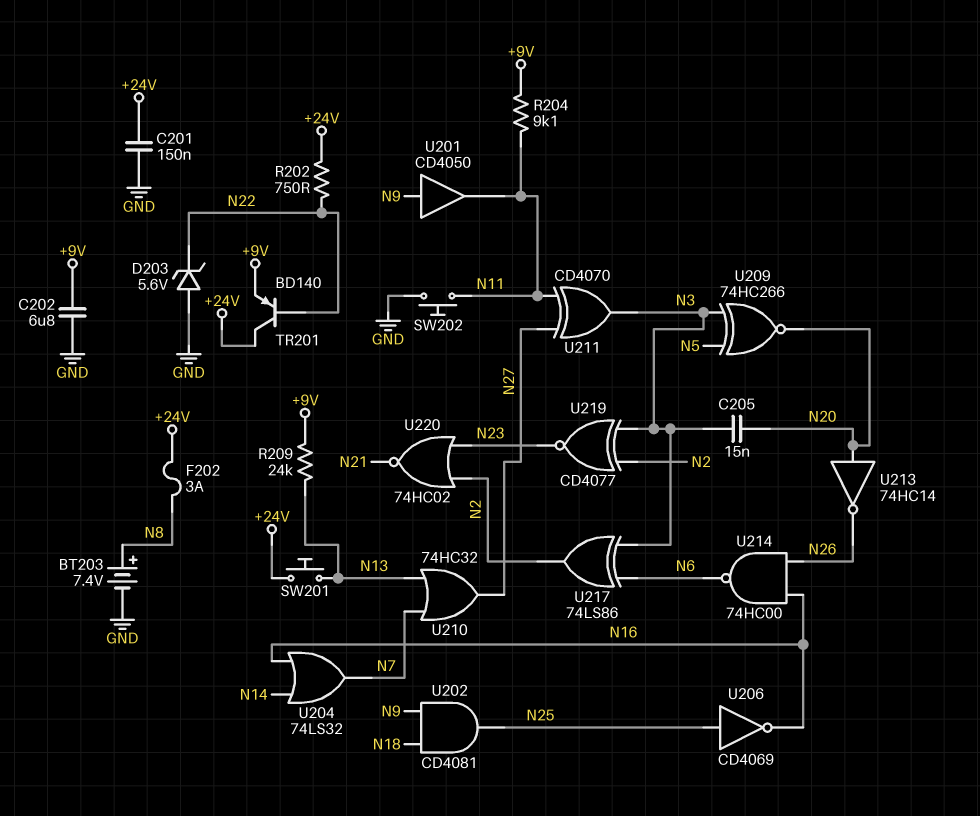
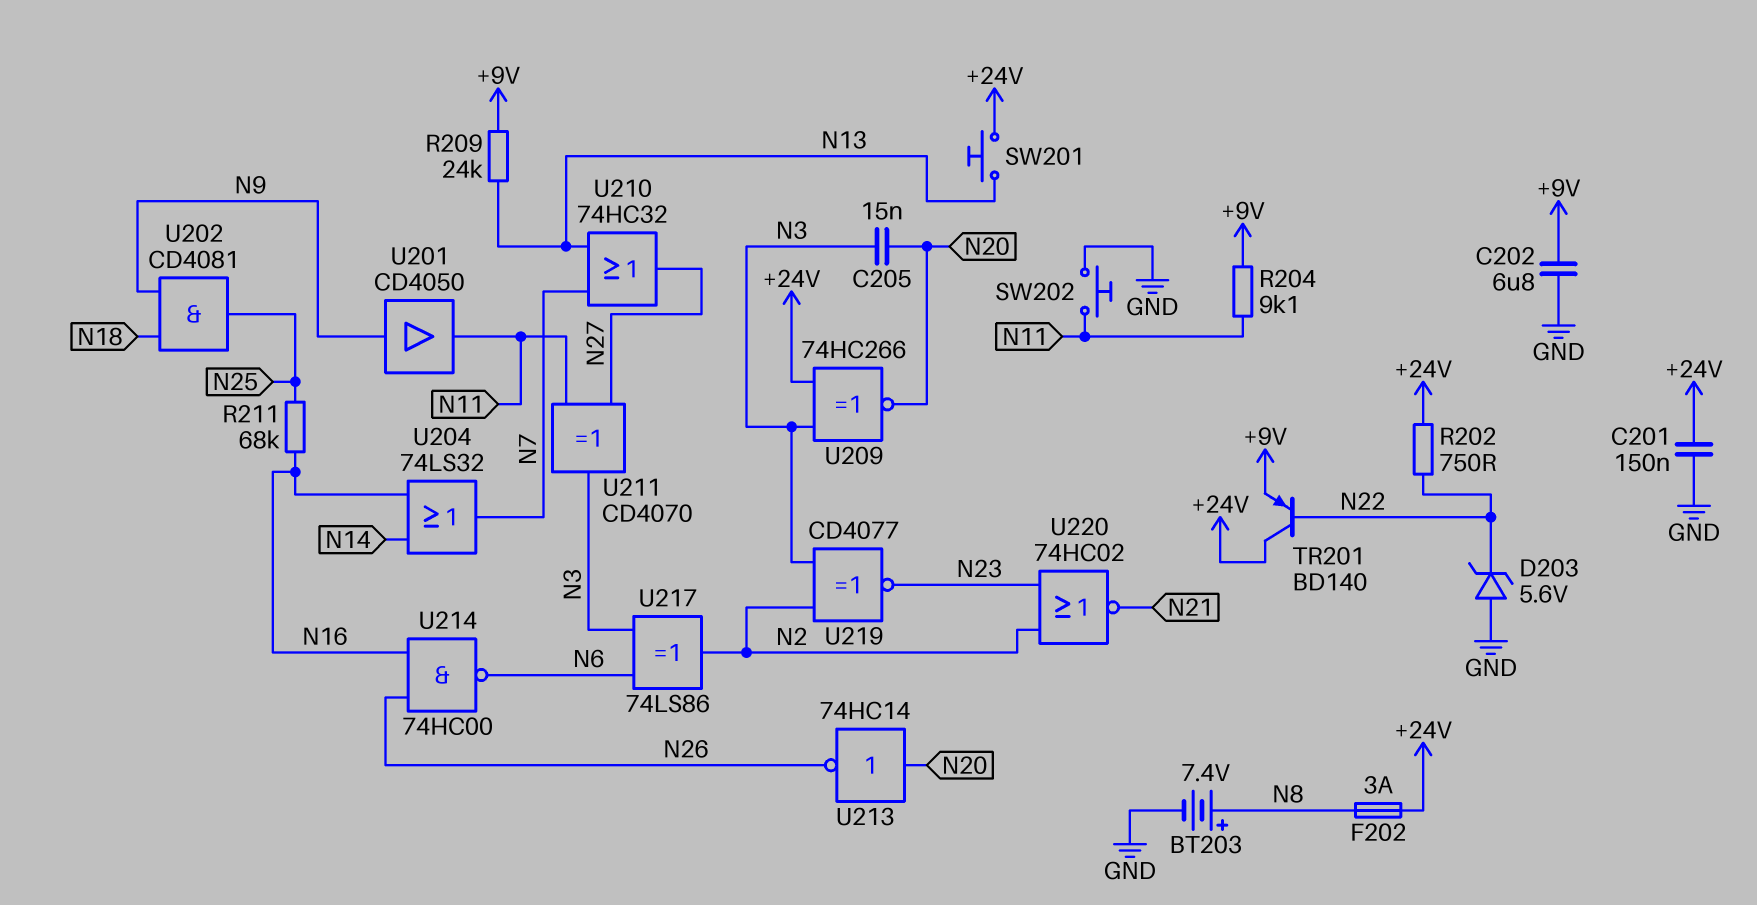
R211: none -> 68k (N16, N25)
U206: NOT CD4069 (in N25, out N16) -> none
U209: XNOR 74HC266 (in N3, in N5, out N20) -> XNOR 74HC266 (in +24V, in N3, out N20)

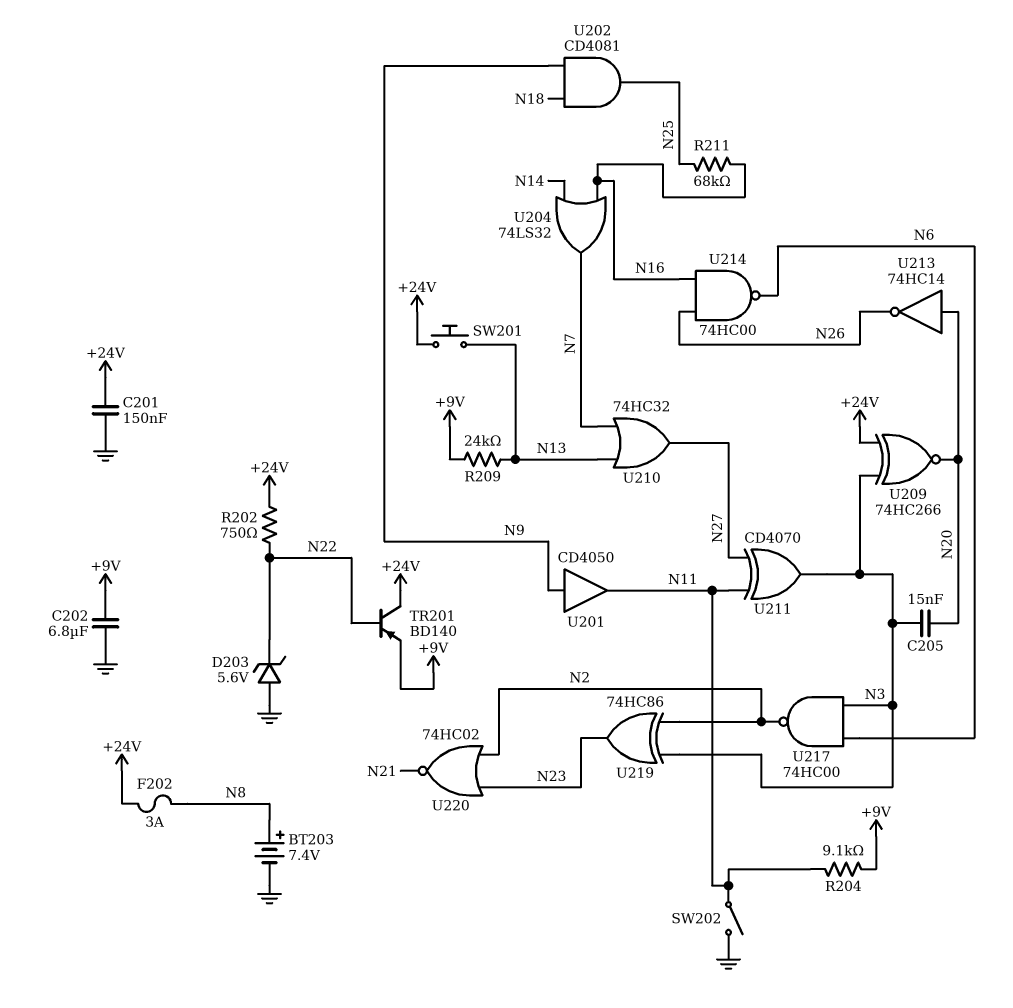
SW202: button (GND, N11) -> switch (GND, N11)
U217: XOR 74LS86 (in N3, in N6, out N2) -> NAND 74HC00 (in N3, in N6, out N2)
U219: XNOR CD4077 (in N2, in N3, out N23) -> XOR 74HC86 (in N2, in N3, out N23)

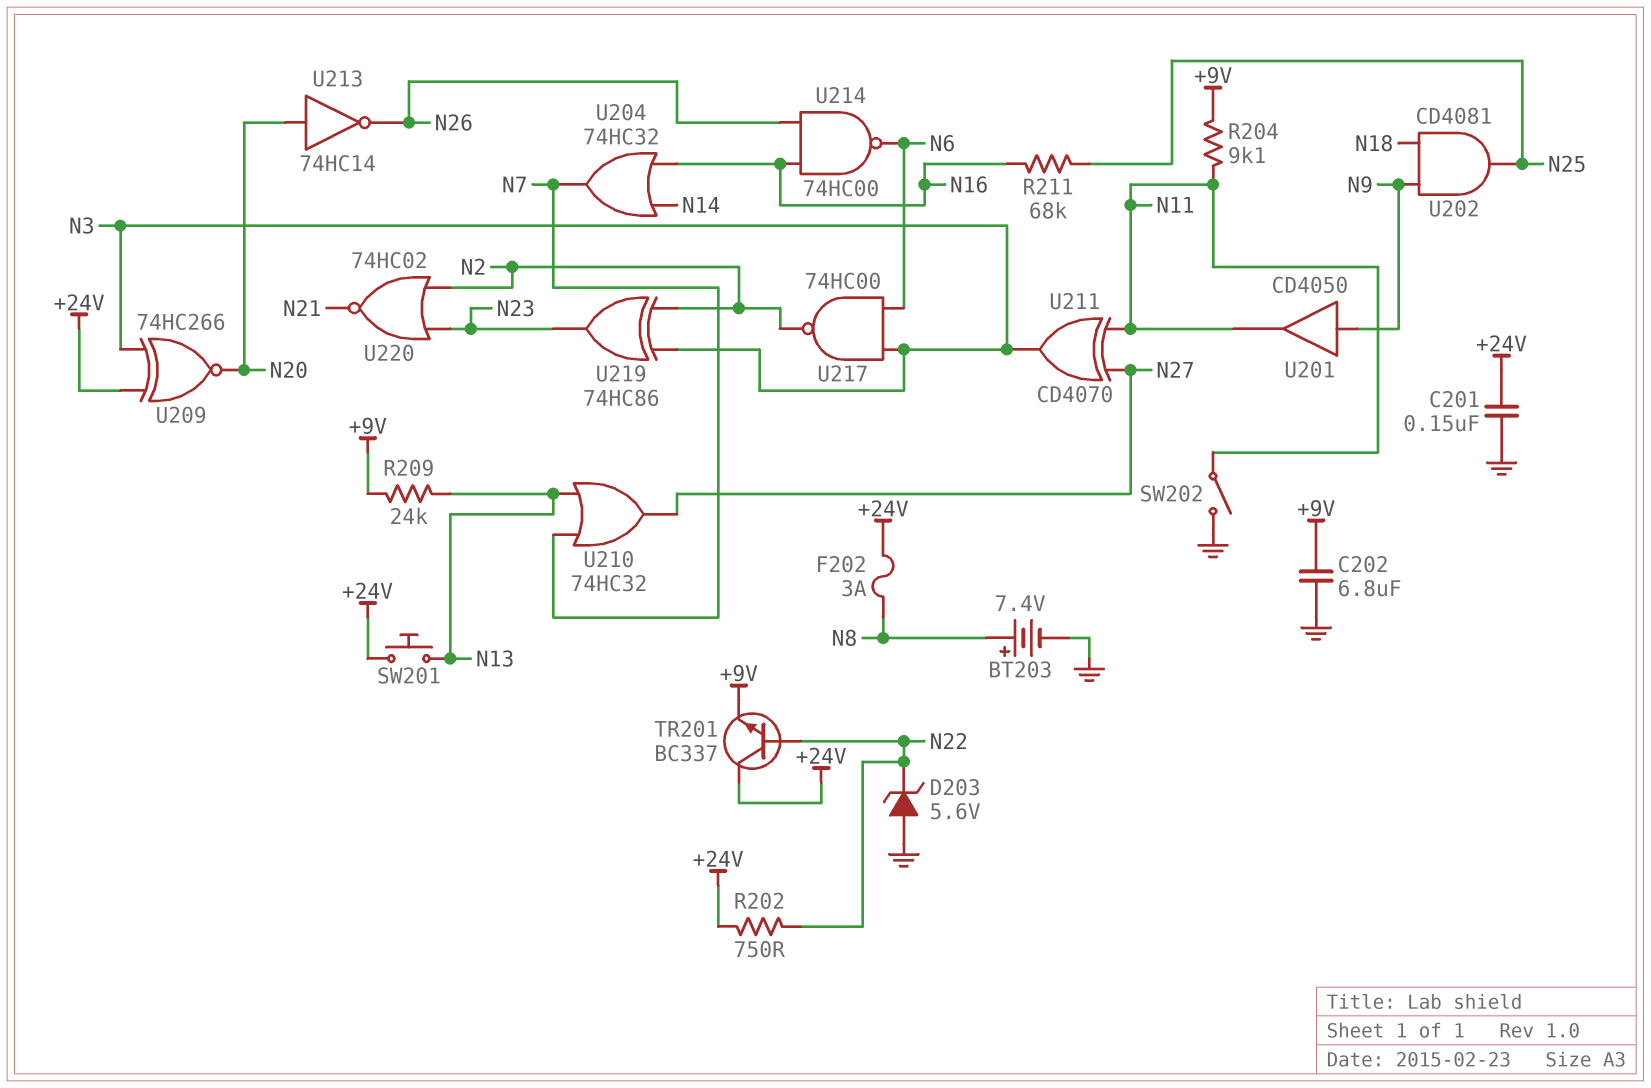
C205: 15nF (N3, N20) -> none
TR201: PNP BD140 (B N22, C +24V, E +9V) -> NPN BC337 (B N22, C +24V, E +9V)
U204: OR 74LS32 (in N14, in N16, out N7) -> OR 74HC32 (in N14, in N16, out N7)

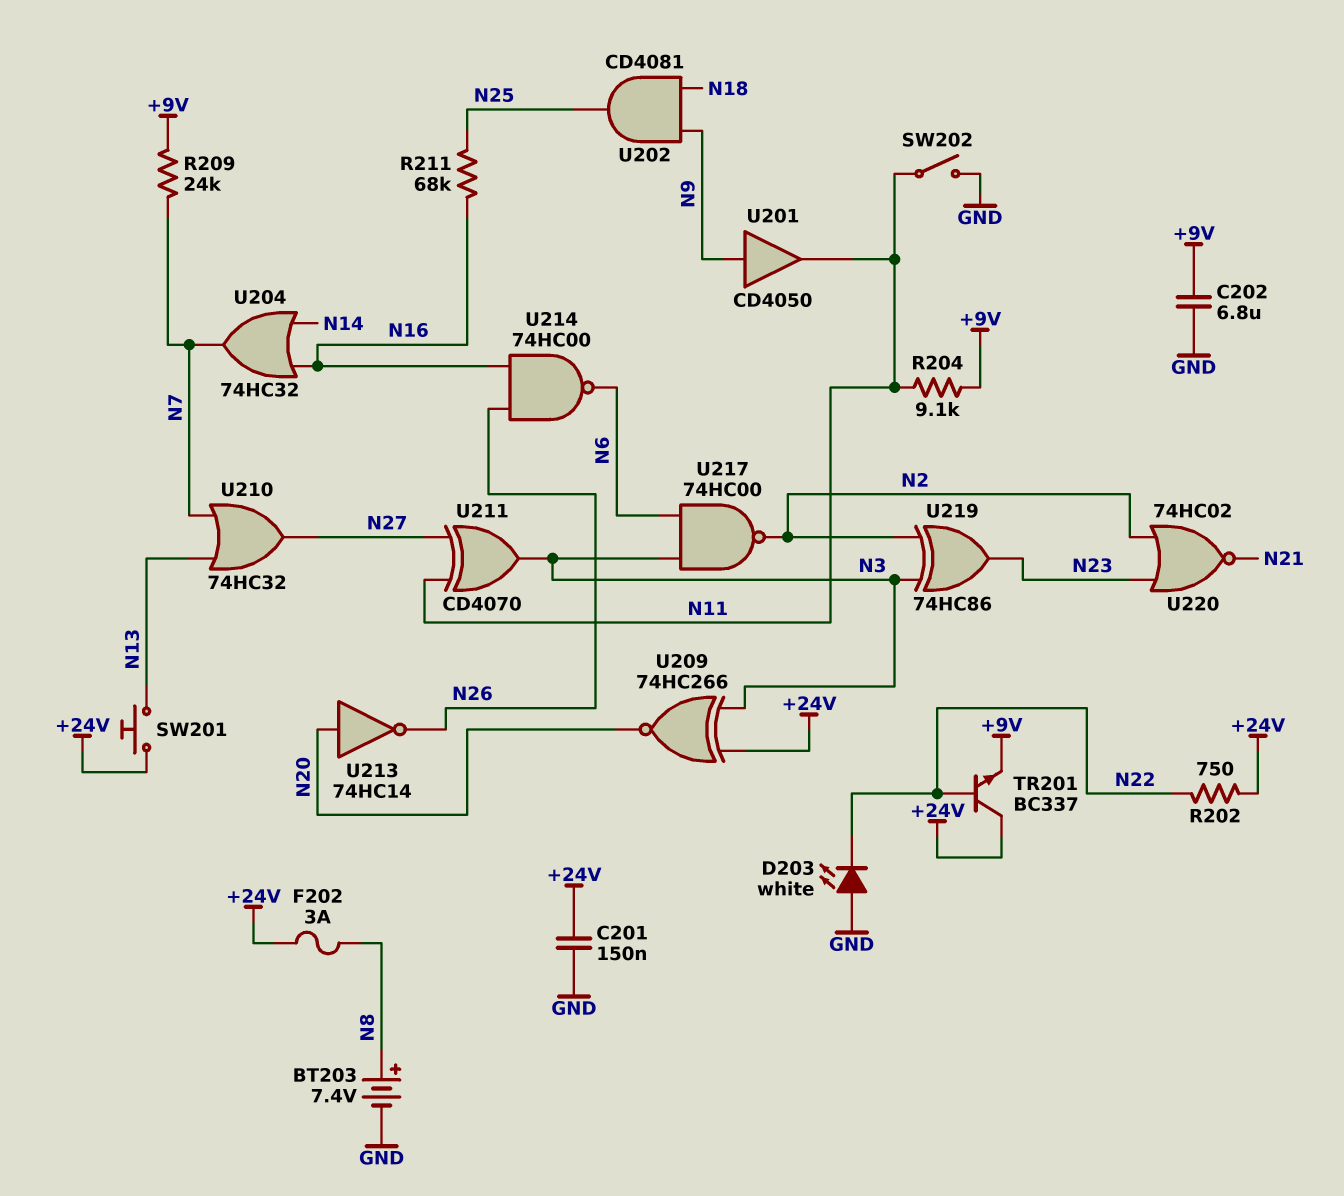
D203: zener 5.6V (A GND, K N22) -> LED white (A GND, K N22)
R209: 24k (+9V, N13) -> 24k (+9V, N7)

